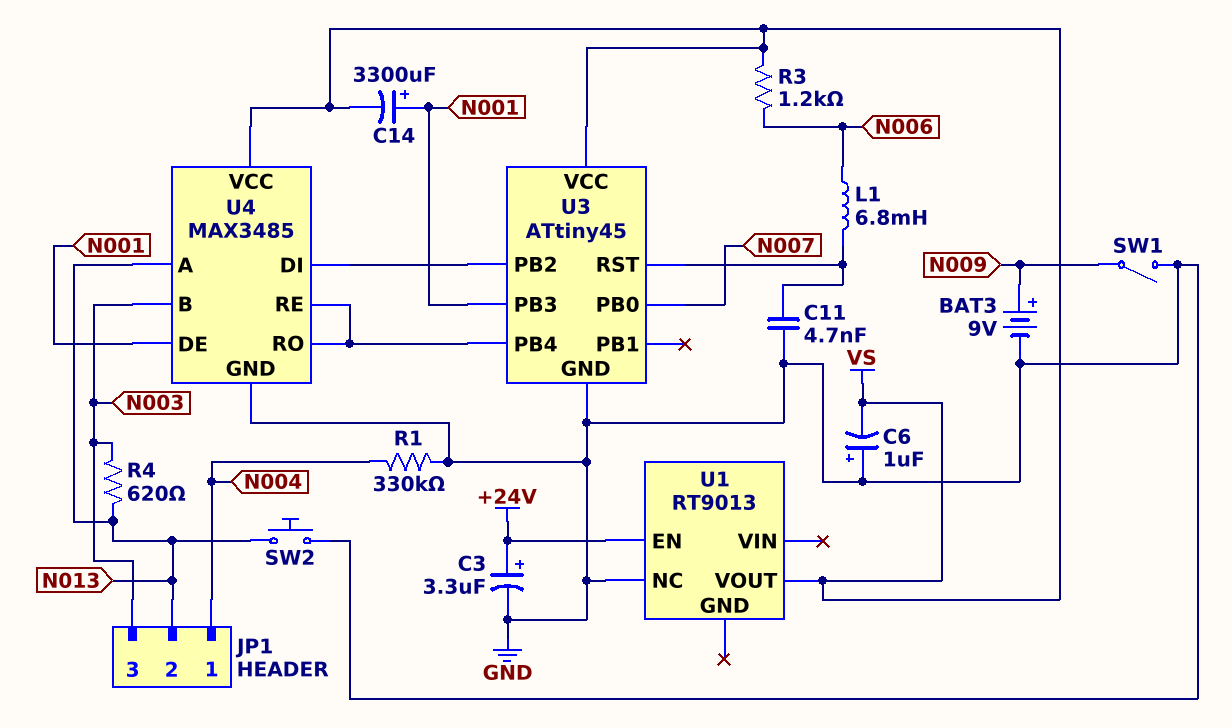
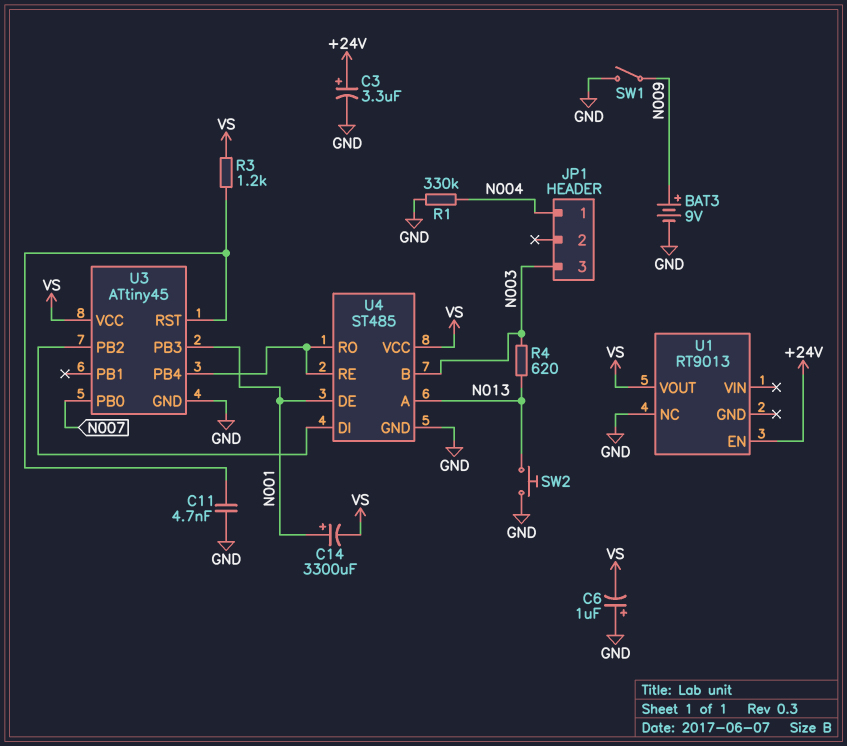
JP1 pin 2: N013 -> none
L1: 6.8mH (N006, U3/RST) -> none
R3: 1.2k (N006, VS) -> 1.2k (U3/RST, VS)
U4: MAX3485 -> ST485

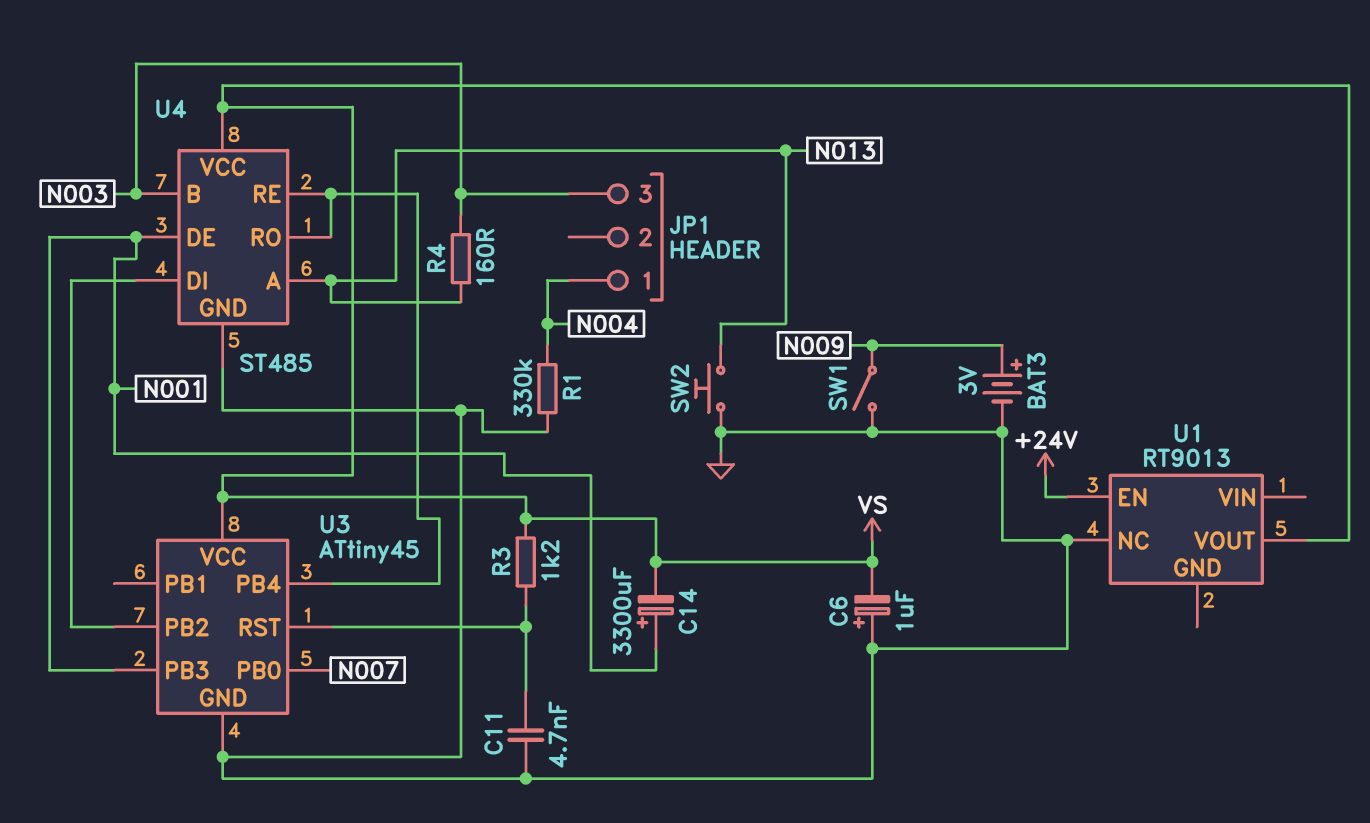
BAT3: 9V (plus N009, minus GND) -> 3V (plus N009, minus GND)
C3: 3.3uF (plus +24V, minus GND) -> none
R4: 620 (N003, N013) -> 160 (N003, N013)

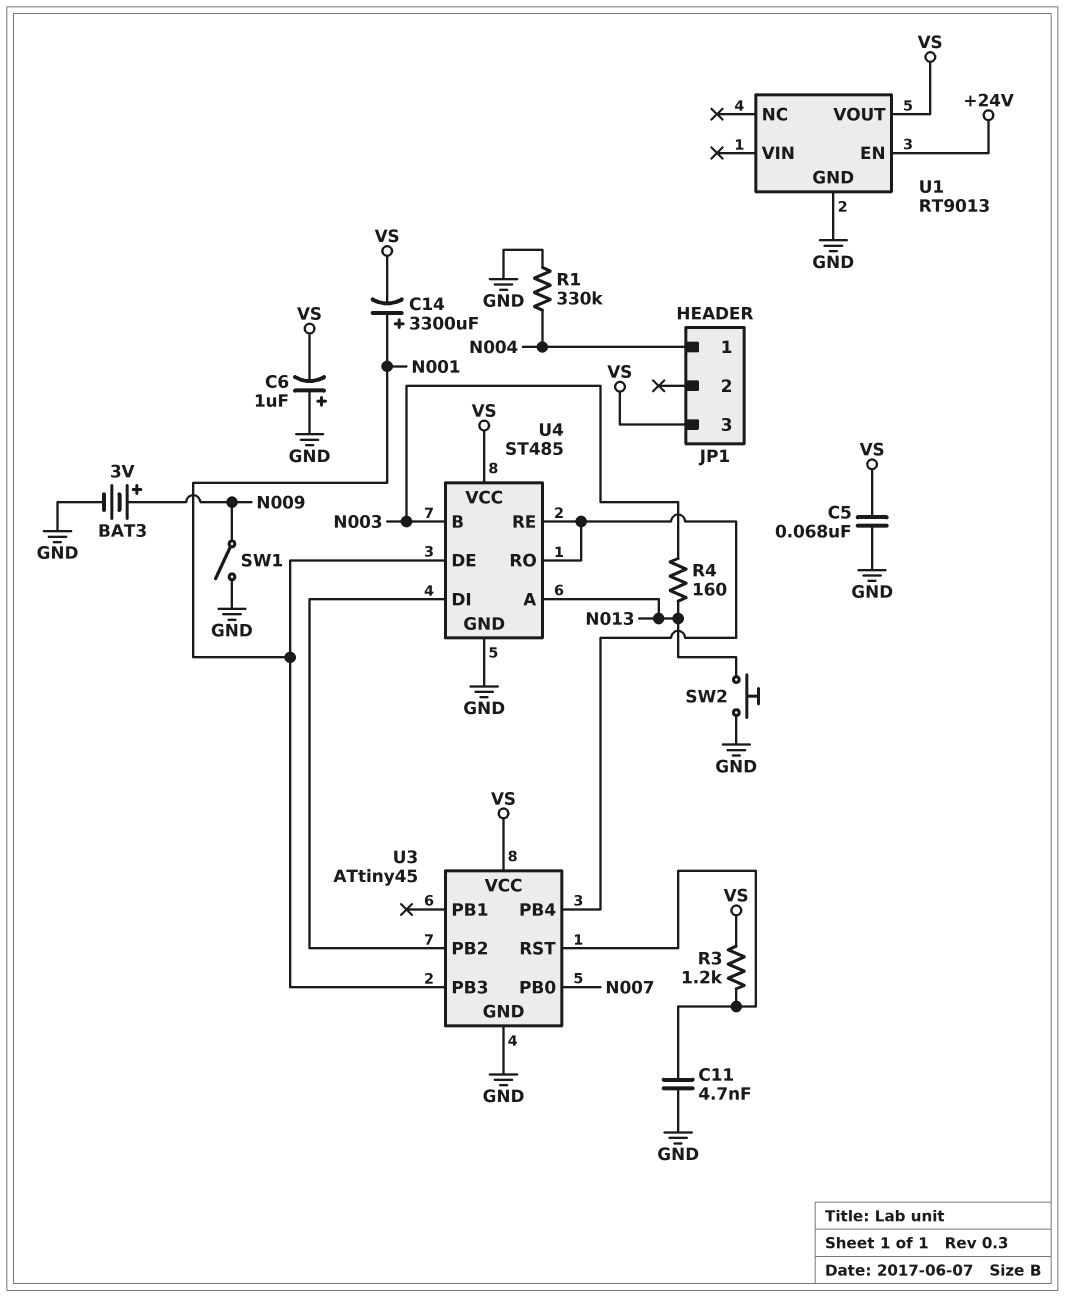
C5: none -> 68nF (GND, VS)
JP1 pin 3: N003 -> VS
U1 pin GND: none -> GND
U1 pin NC: GND -> none

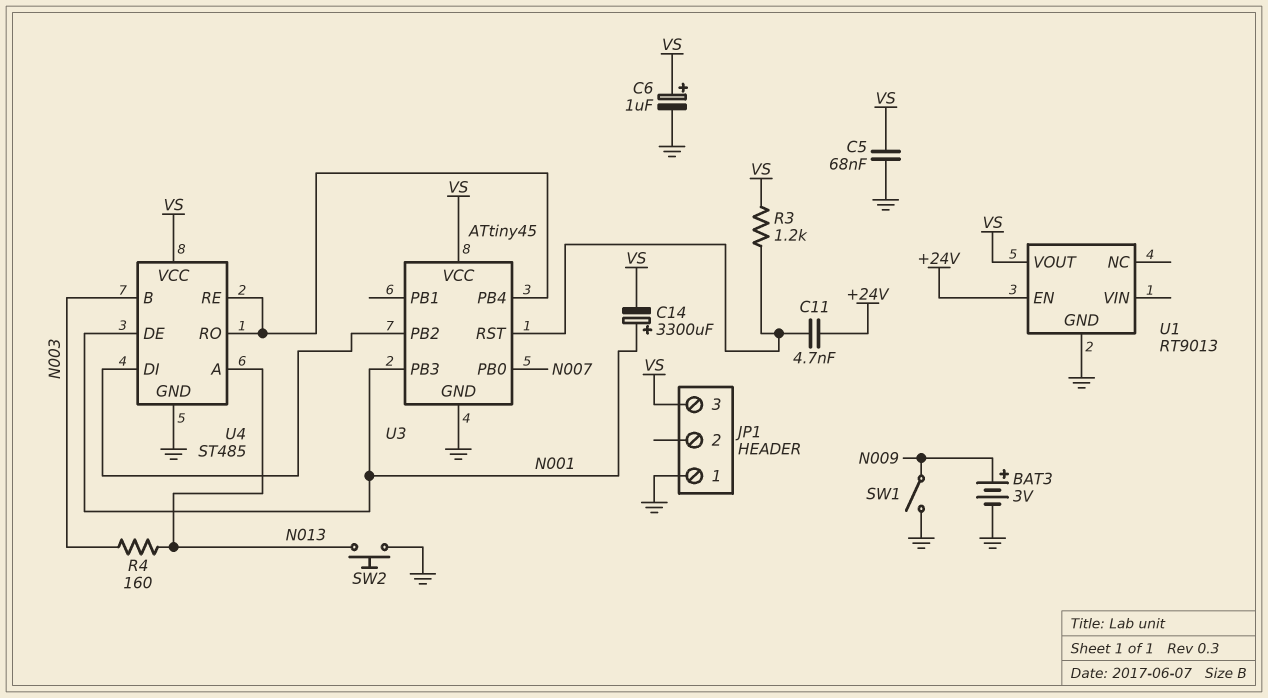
C6: 1uF (plus GND, minus VS) -> 1uF (plus VS, minus GND)
C11: 4.7nF (GND, U3/RST) -> 4.7nF (+24V, U3/RST)
JP1 pin 1: N004 -> GND
R1: 330k (GND, N004) -> none

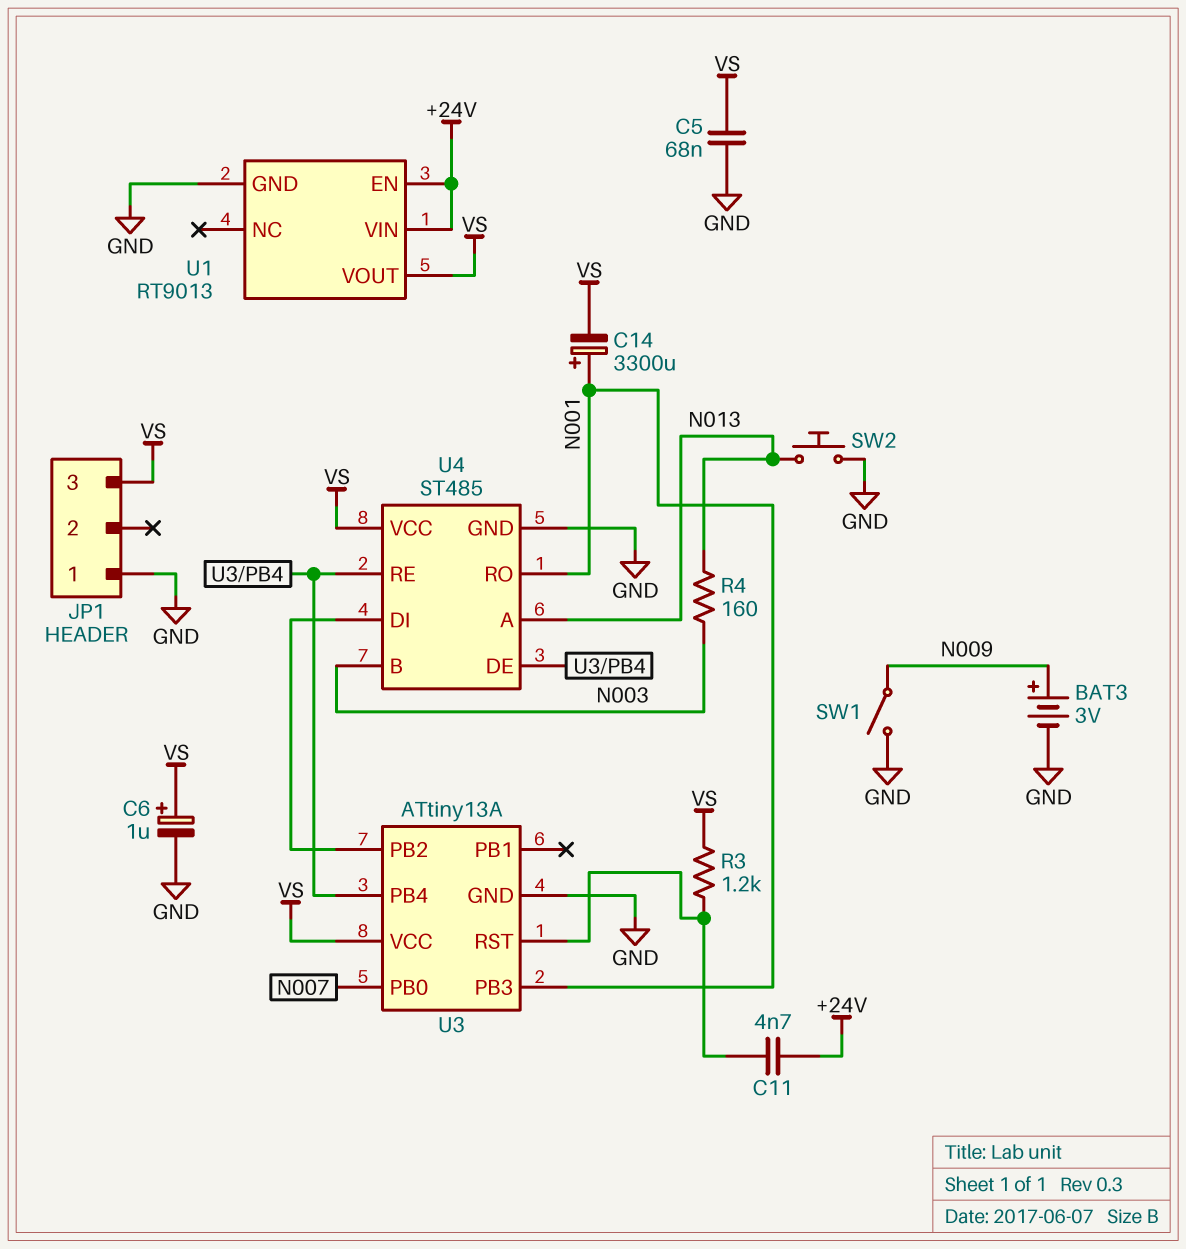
U1 pin VIN: none -> +24V
U3: ATtiny45 -> ATtiny13A
U4 pin DE: N001 -> U3/PB4
U4 pin RO: U3/PB4 -> N001

